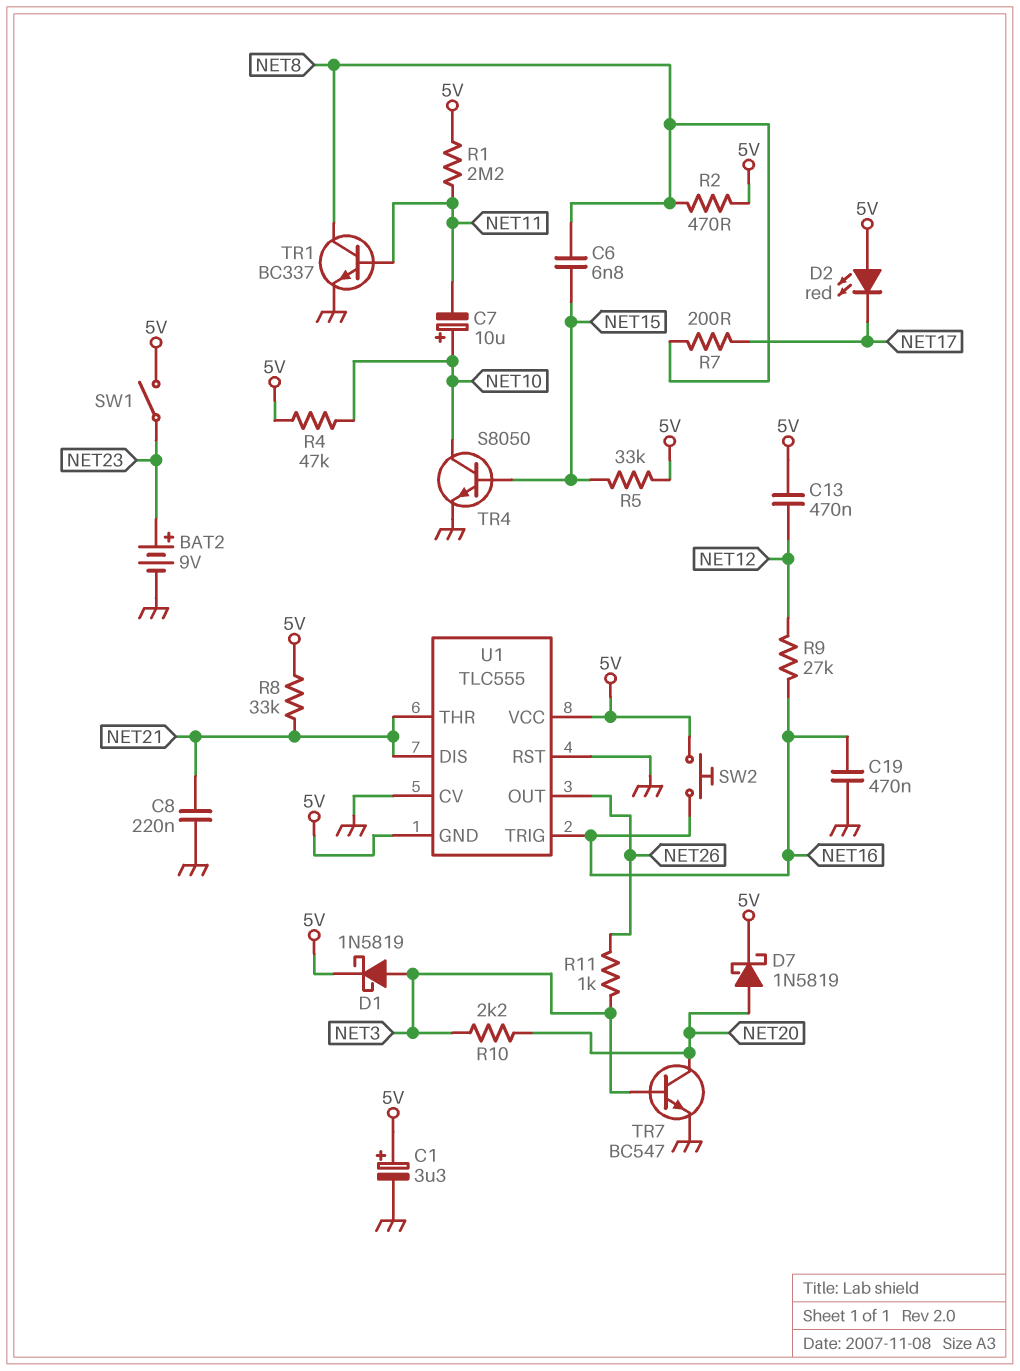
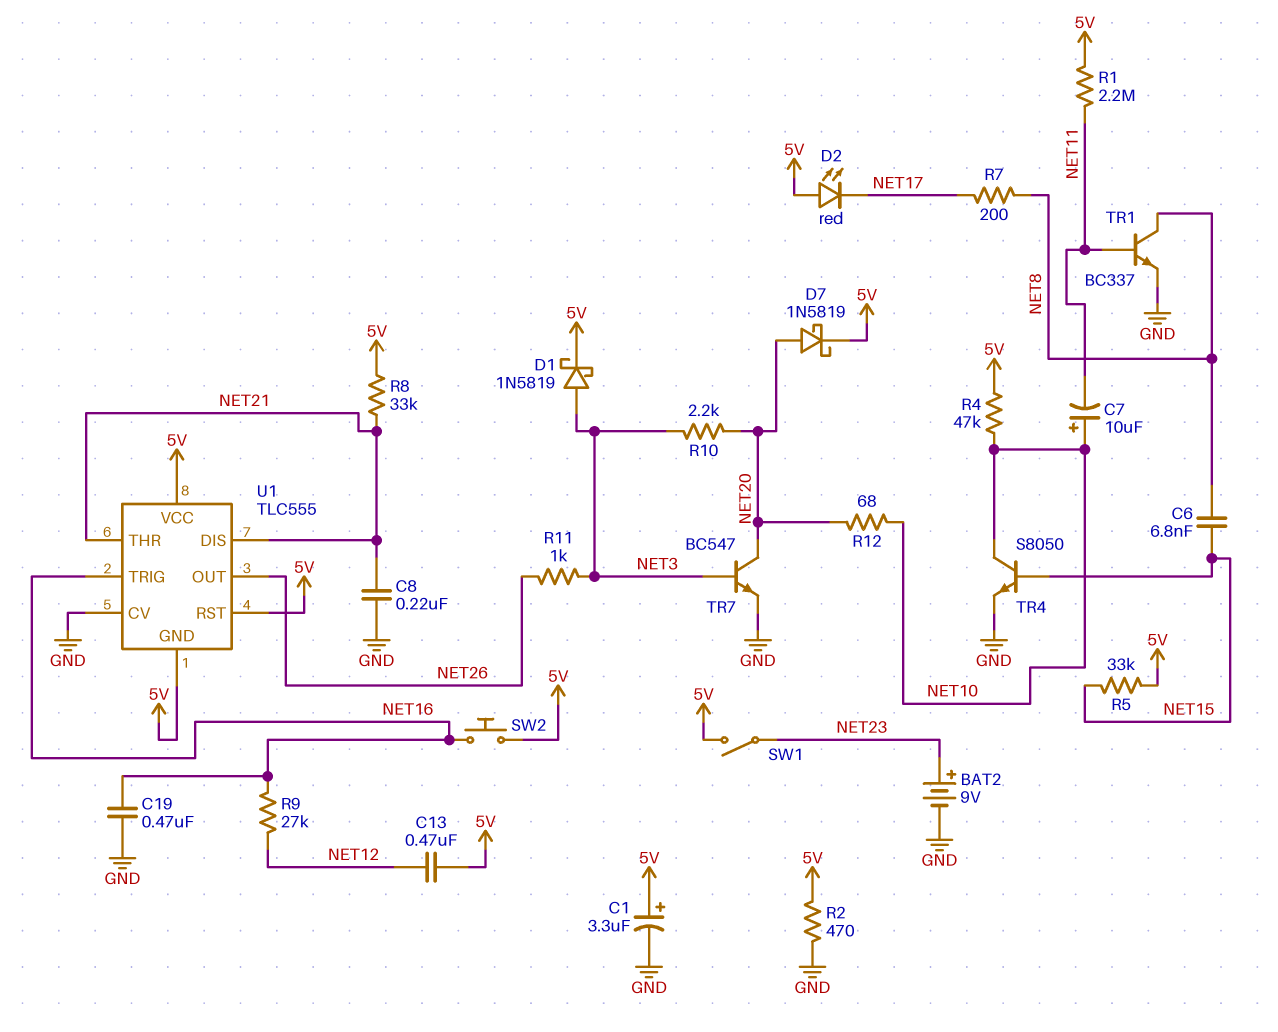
R2: 470 (5V, NET8) -> 470 (5V, GND)
R12: none -> 68 (NET10, NET20)
U1 pin RST: GND -> 5V

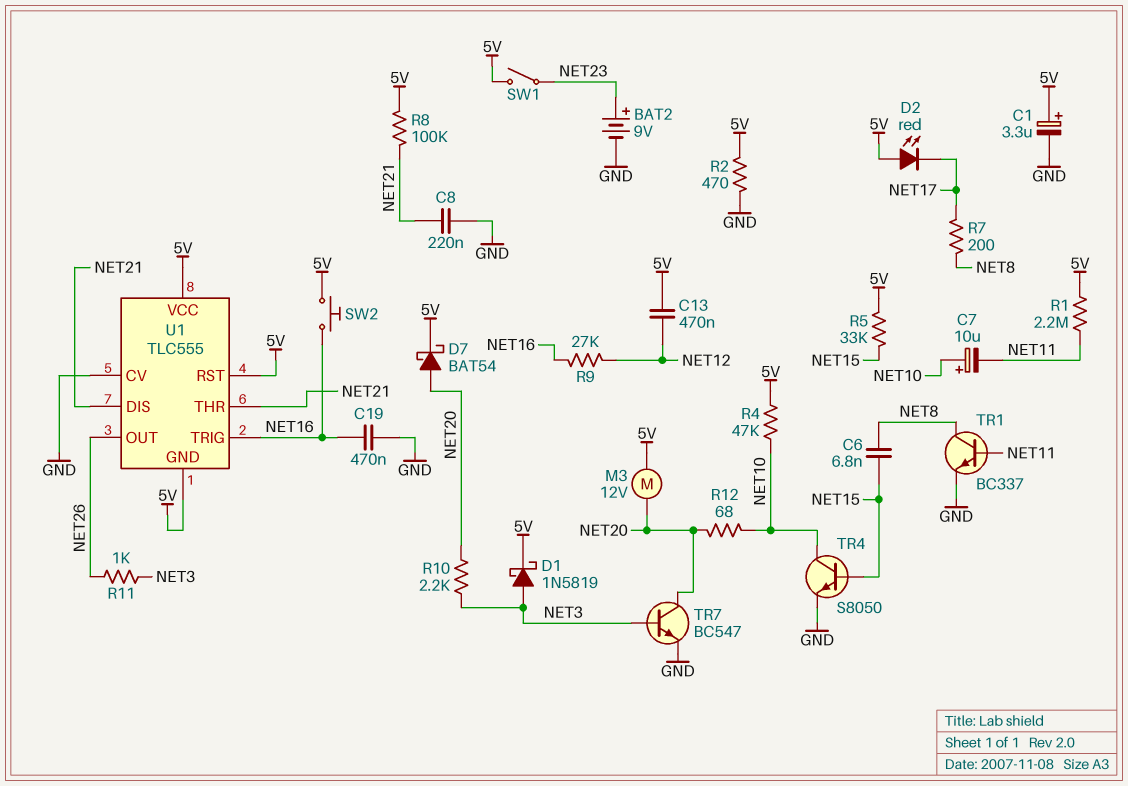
D7: schottky 1N5819 (A NET20, K 5V) -> schottky BAT54 (A NET20, K 5V)
M3: none -> motor 12V (5V, NET20)
R8: 33k (5V, NET21) -> 100k (5V, NET21)

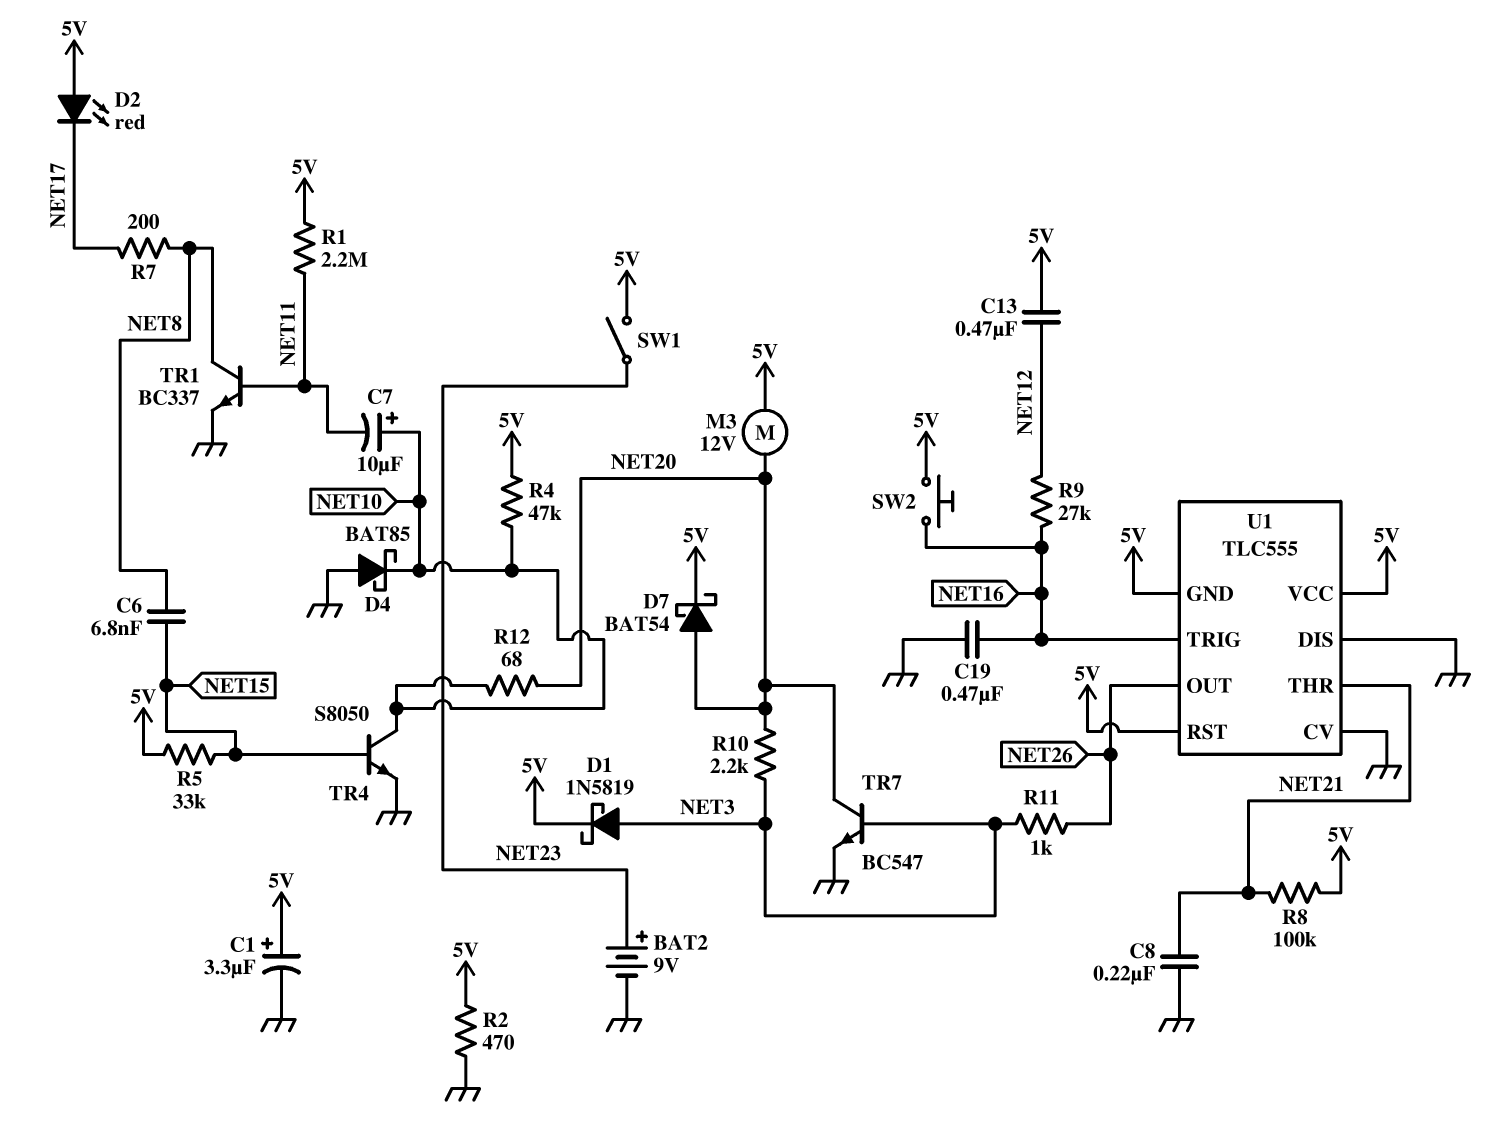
D4: none -> schottky BAT85 (A GND, K NET10)
U1 pin DIS: NET21 -> GND

